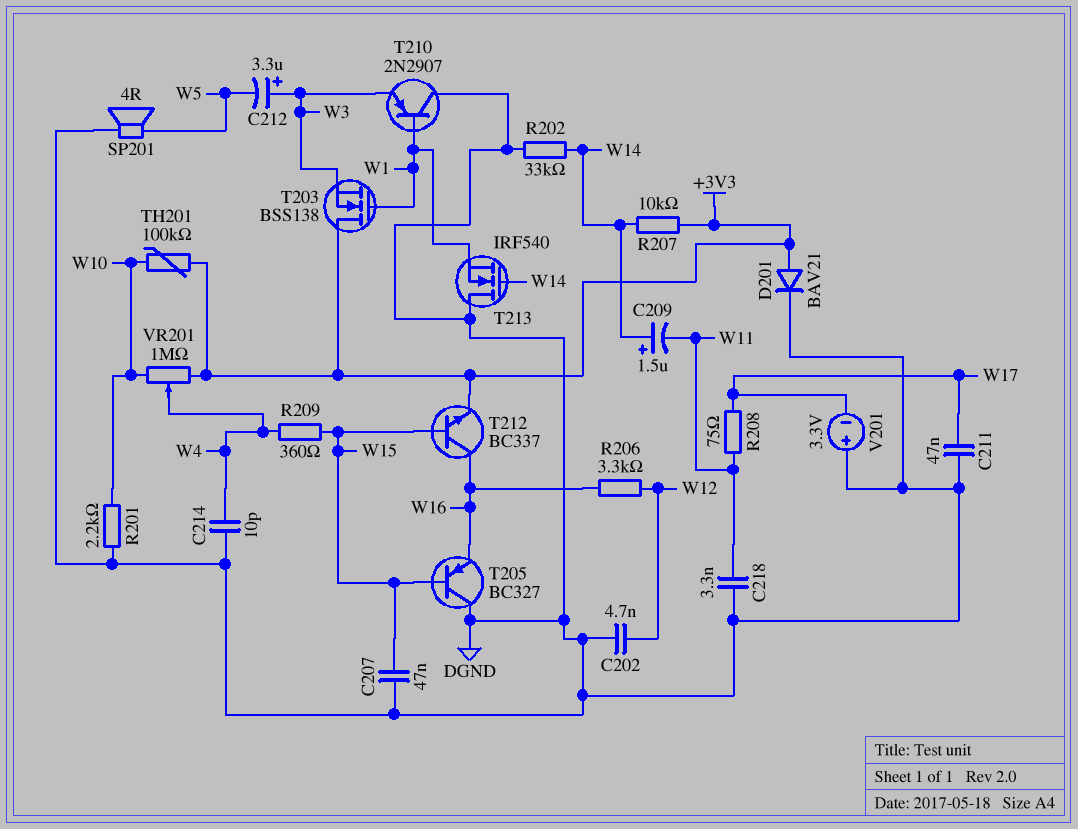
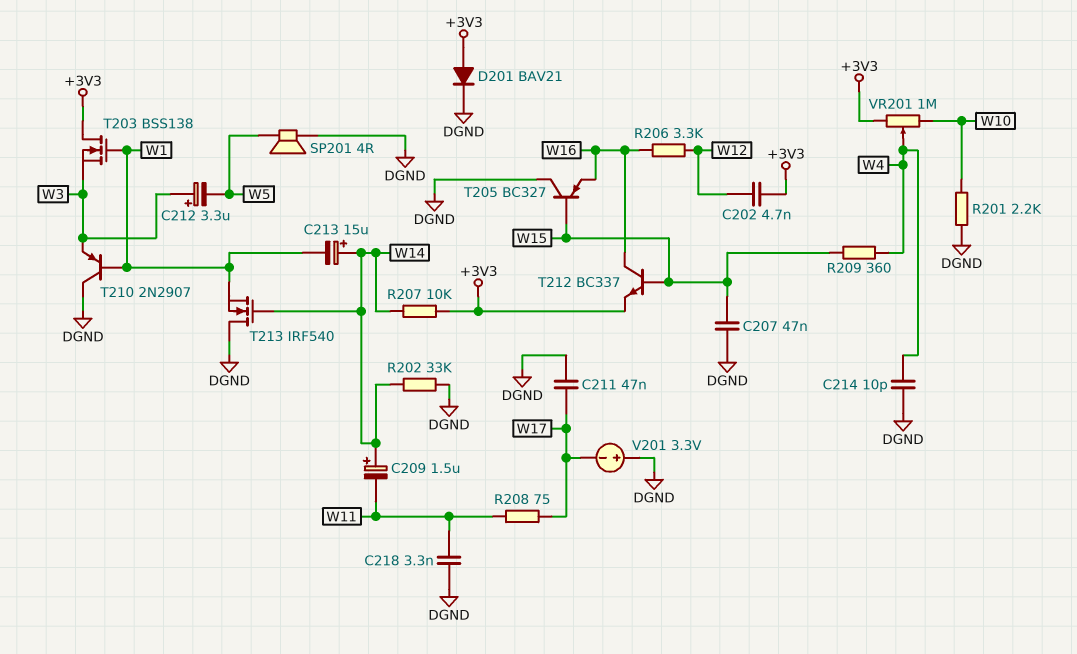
C202: 4.7nF (DGND, W12) -> 4.7nF (+3V3, W12)
C213: none -> 15uF (plus W14, minus W1)
TH201: 100k (+3V3, W10) -> none

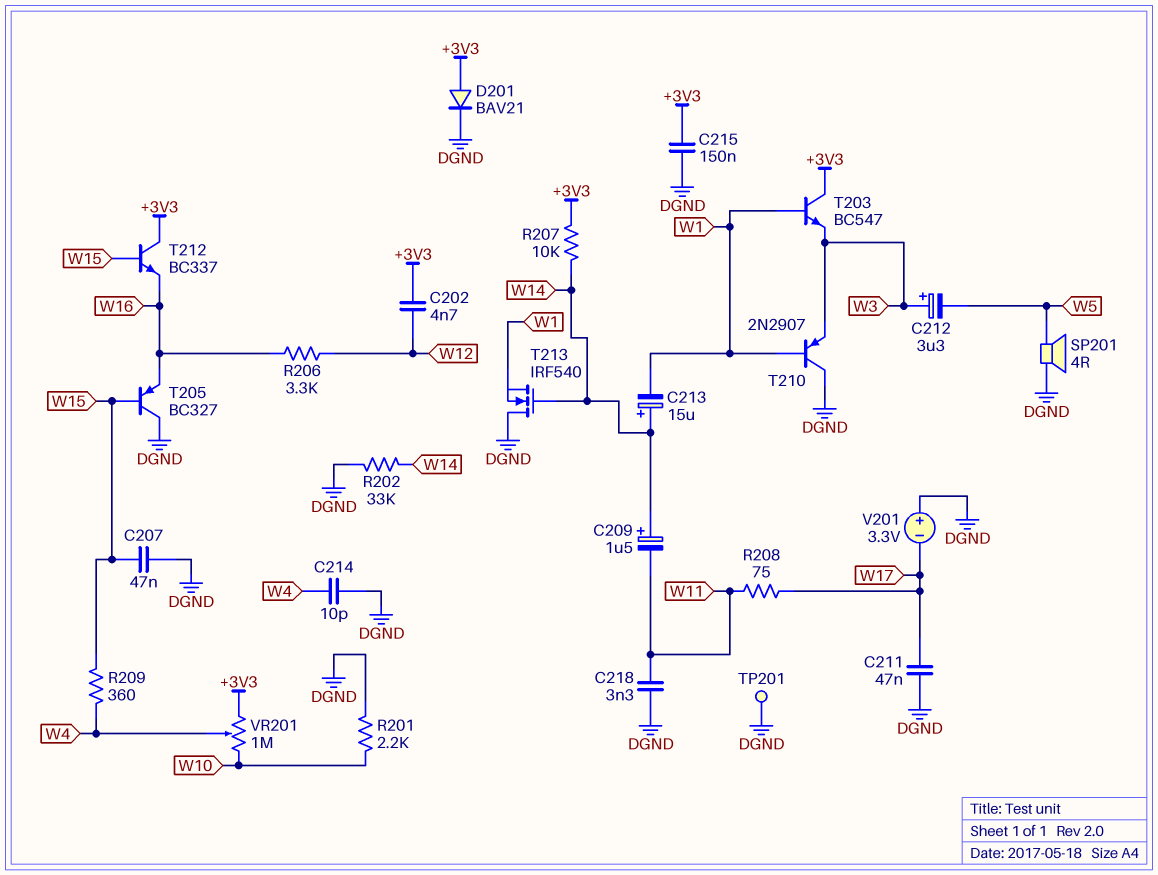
C215: none -> 150nF (+3V3, DGND)
T203: NMOS BSS138 (G W1, D +3V3, S W3) -> NPN BC547 (B W1, C +3V3, E W3)
T212: NPN BC337 (B W15, C W16, E +3V3) -> NPN BC337 (B W15, C +3V3, E W16)
TP201: none -> test point (DGND)

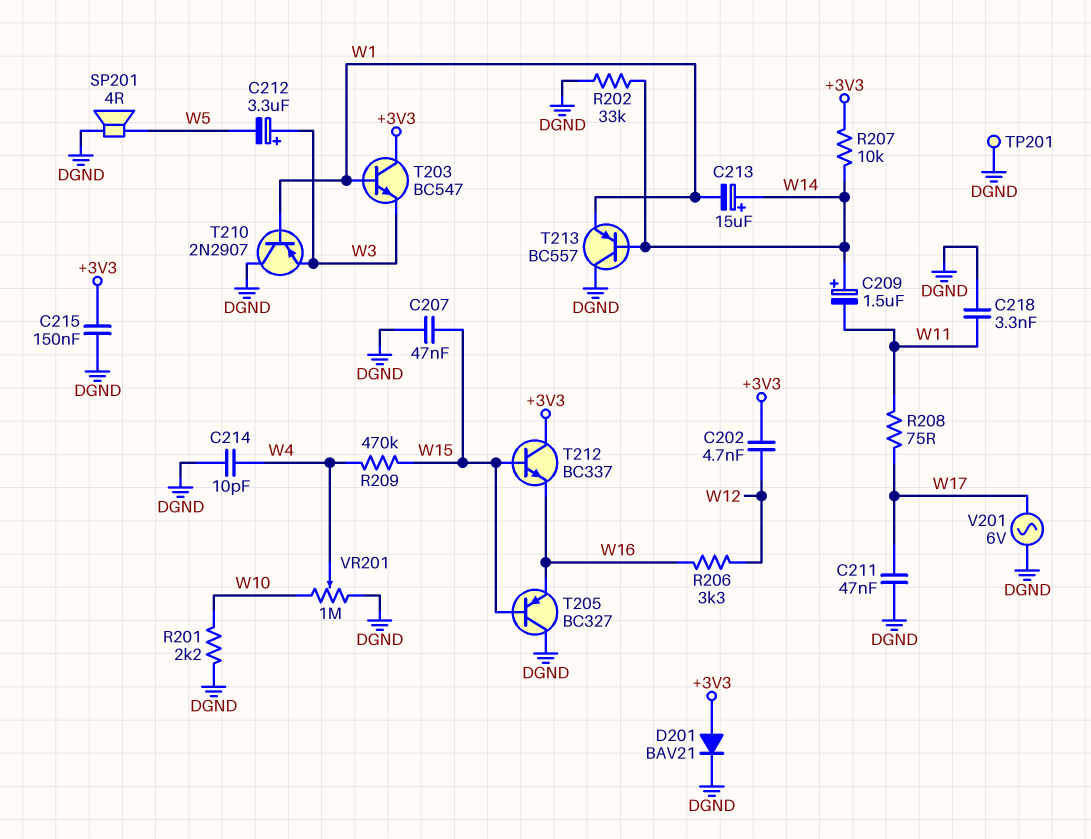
R209: 360 (W4, W15) -> 470k (W4, W15)
T213: NMOS IRF540 (G W14, D DGND, S W1) -> PNP BC557 (B W14, C DGND, E W1)
V201: 3.3V (plus DGND, minus W17) -> AC 6V (DGND, W17)
VR201: 1M (+3V3, W10, wiper W4) -> 1M (DGND, W10, wiper W4)

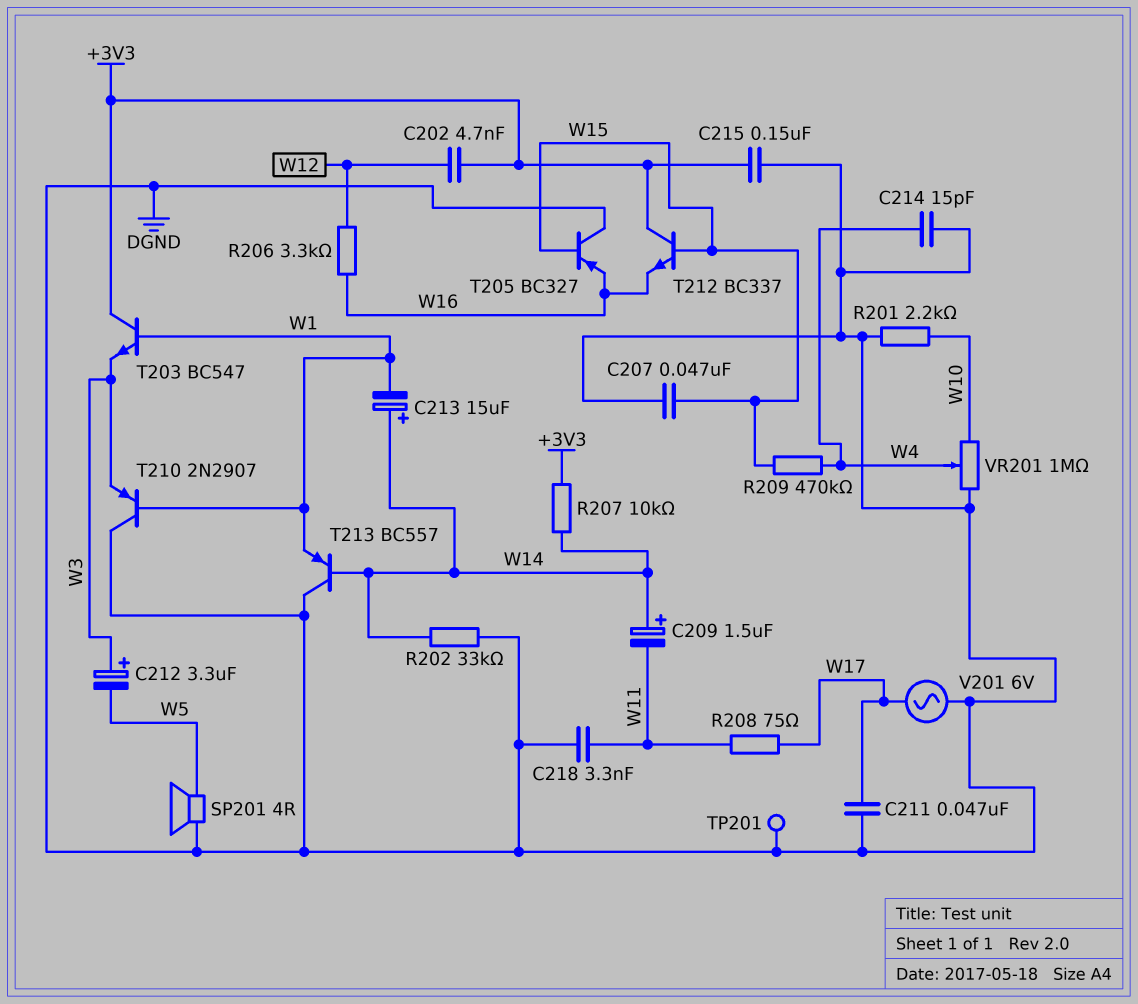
C214: 10pF (DGND, W4) -> 15pF (DGND, W4)
D201: diode BAV21 (A +3V3, K DGND) -> none

